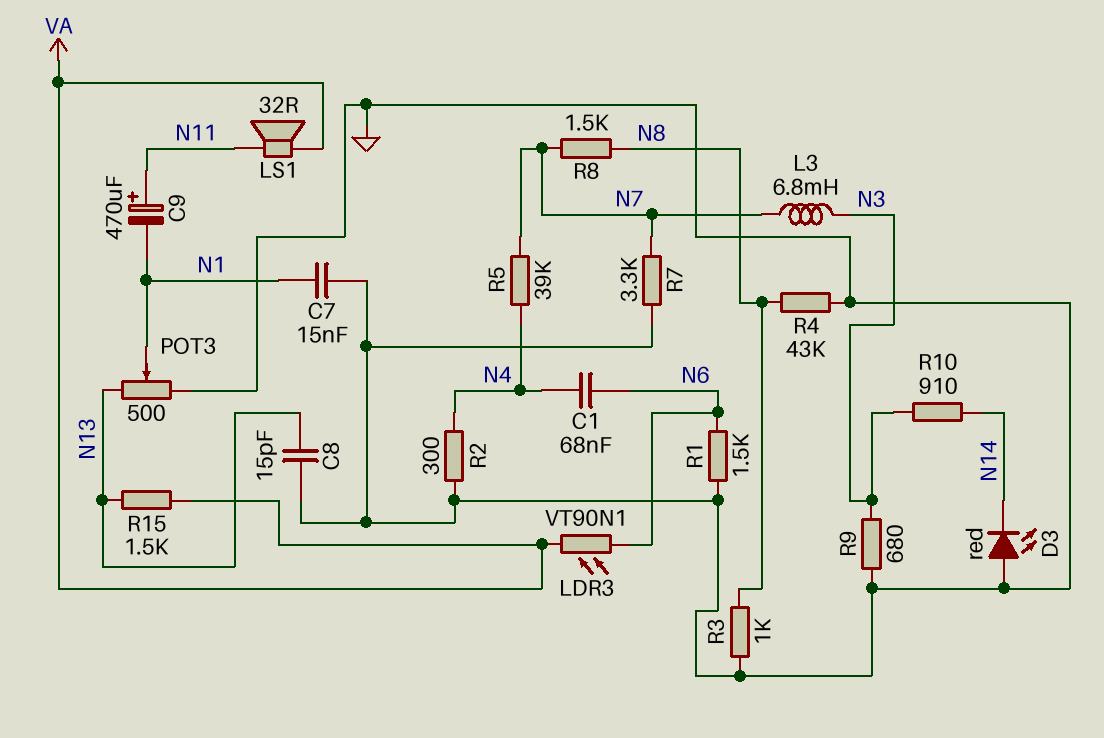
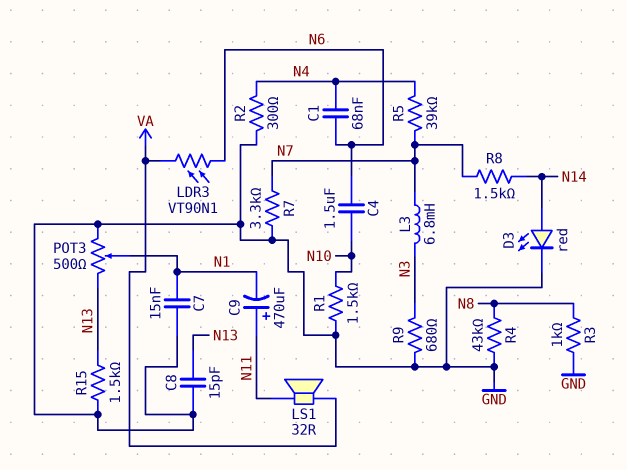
C4: none -> 1.5uF (N6, N10)
D3: LED red (A GND, K N14) -> LED red (A N14, K GND)
R1: 1.5k (GND, N6) -> 1.5k (GND, N10)
R8: 1.5k (N7, N8) -> 1.5k (N7, N14)
R10: 910 (N3, N14) -> none
R15: 1.5k (N13, VA) -> 1.5k (GND, N13)

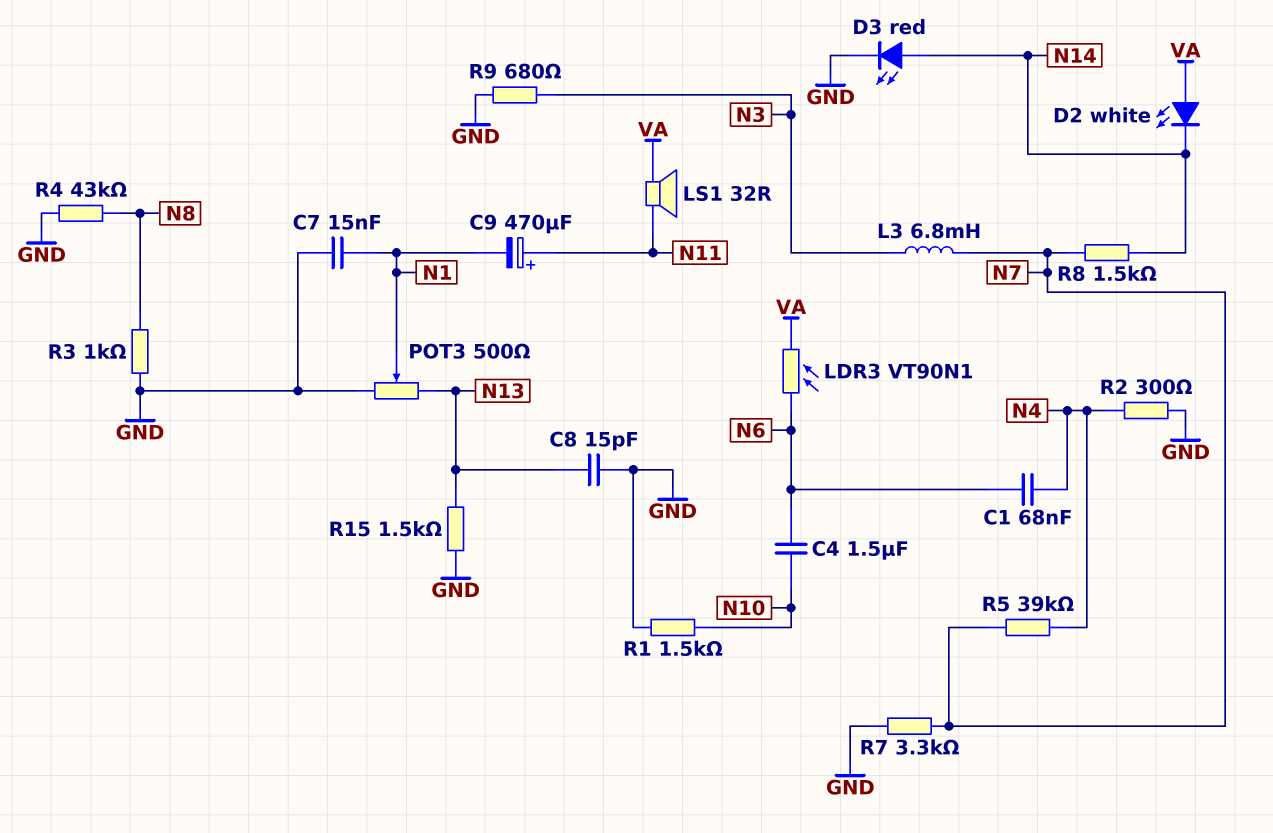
D2: none -> LED white (A VA, K N14)

